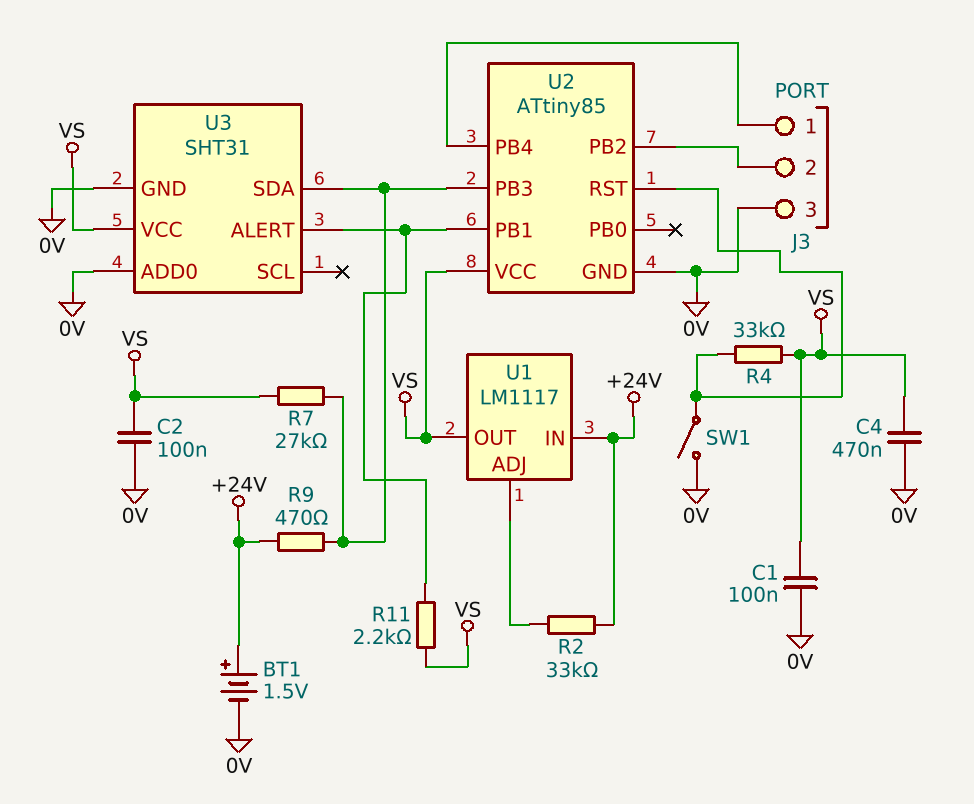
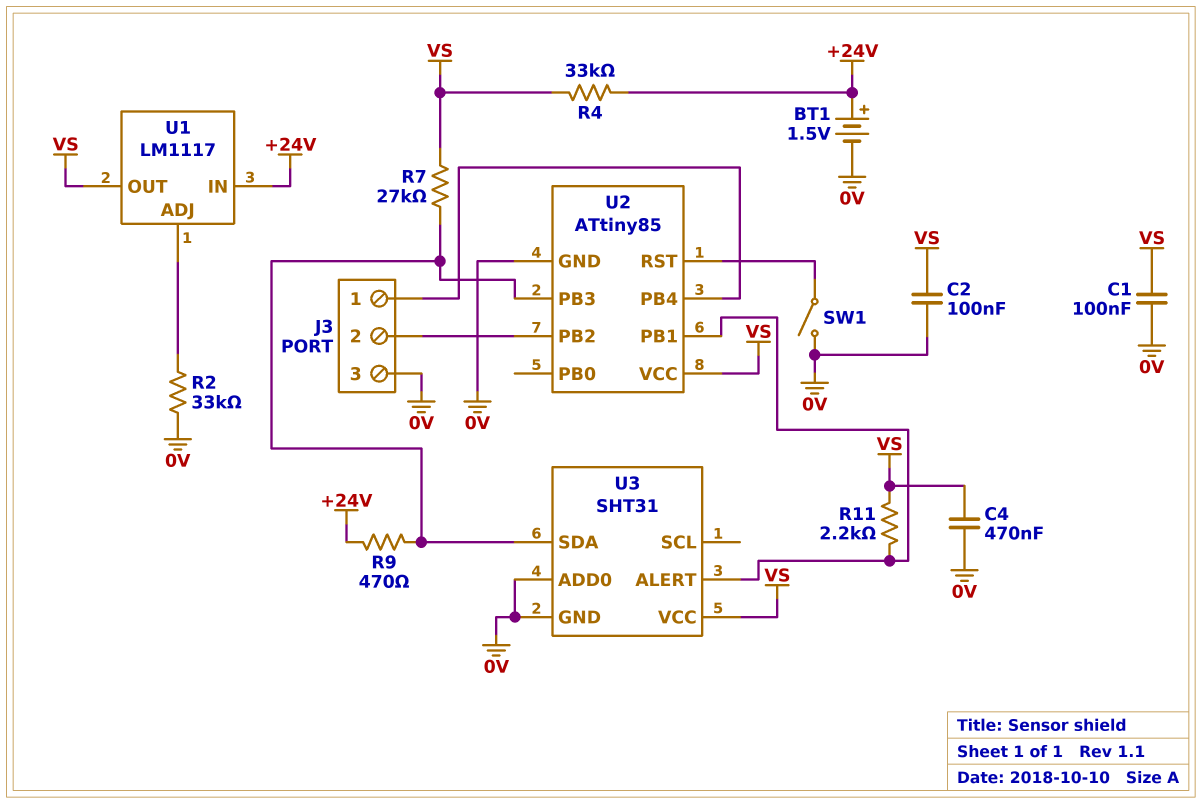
R2: 33k (+24V, U1/ADJ) -> 33k (0V, U1/ADJ)
R4: 33k (U2/RST, VS) -> 33k (+24V, VS)

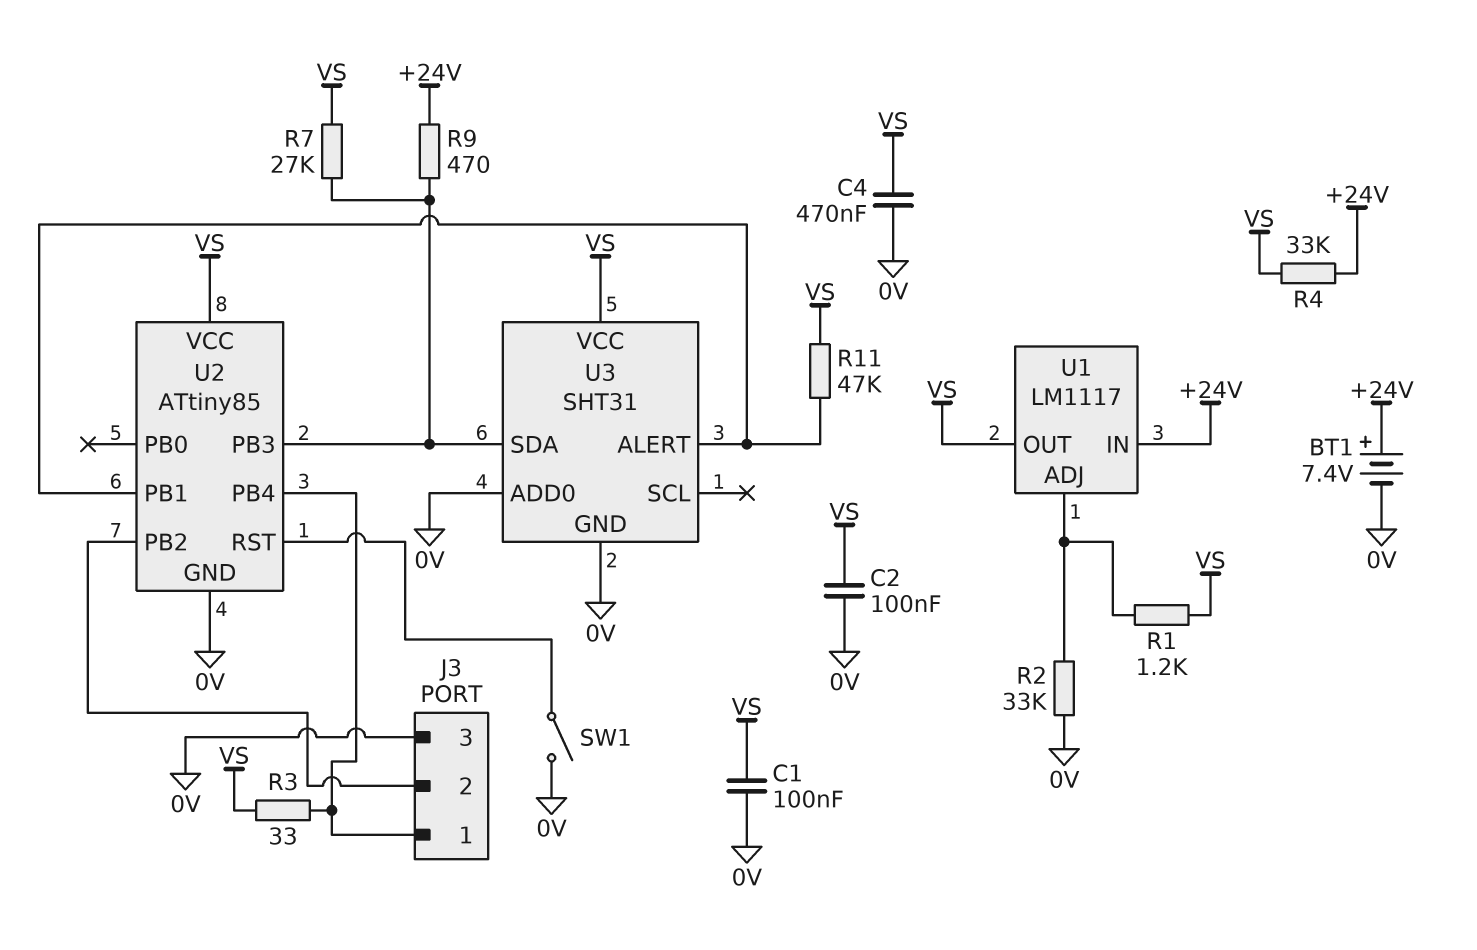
BT1: 1.5V (plus +24V, minus 0V) -> 7.4V (plus +24V, minus 0V)
R1: none -> 1.2k (U1/ADJ, VS)
R3: none -> 33 (J3/1, VS)
R11: 2.2k (U2/PB1, VS) -> 47k (U2/PB1, VS)

